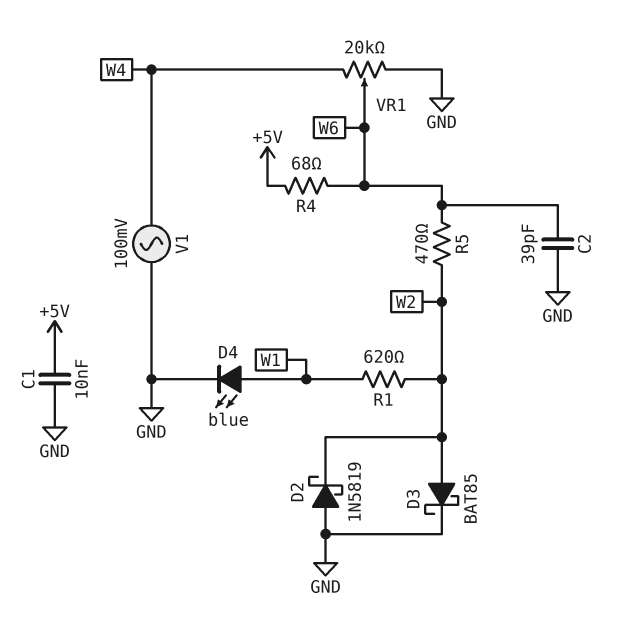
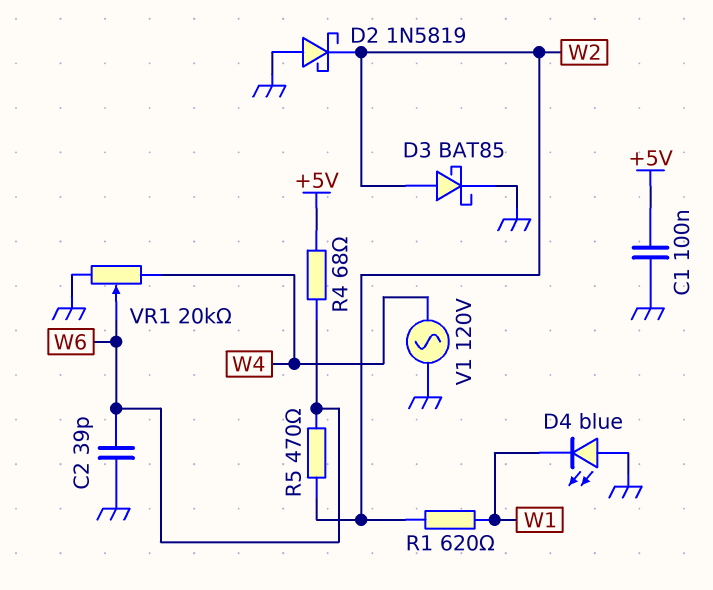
C1: 10nF (+5V, GND) -> 100nF (+5V, GND)
D4: LED blue (A W1, K GND) -> LED blue (A GND, K W1)
V1: AC 100mV (GND, W4) -> AC 120V (GND, W4)

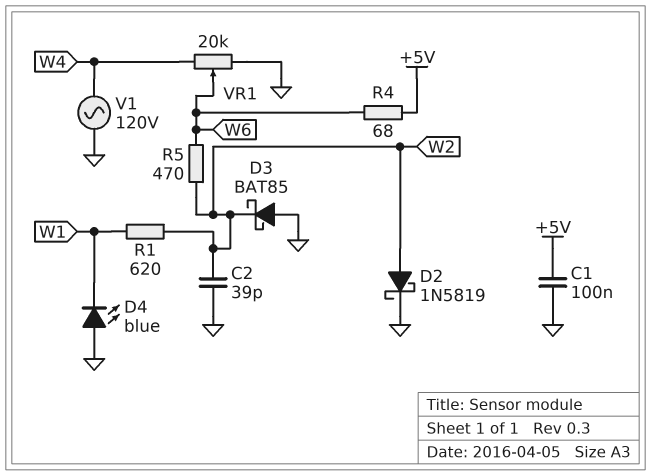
C2: 39pF (GND, W6) -> 39pF (GND, W2)
D2: schottky 1N5819 (A GND, K W2) -> schottky 1N5819 (A W2, K GND)
D3: schottky BAT85 (A W2, K GND) -> schottky BAT85 (A GND, K W2)

